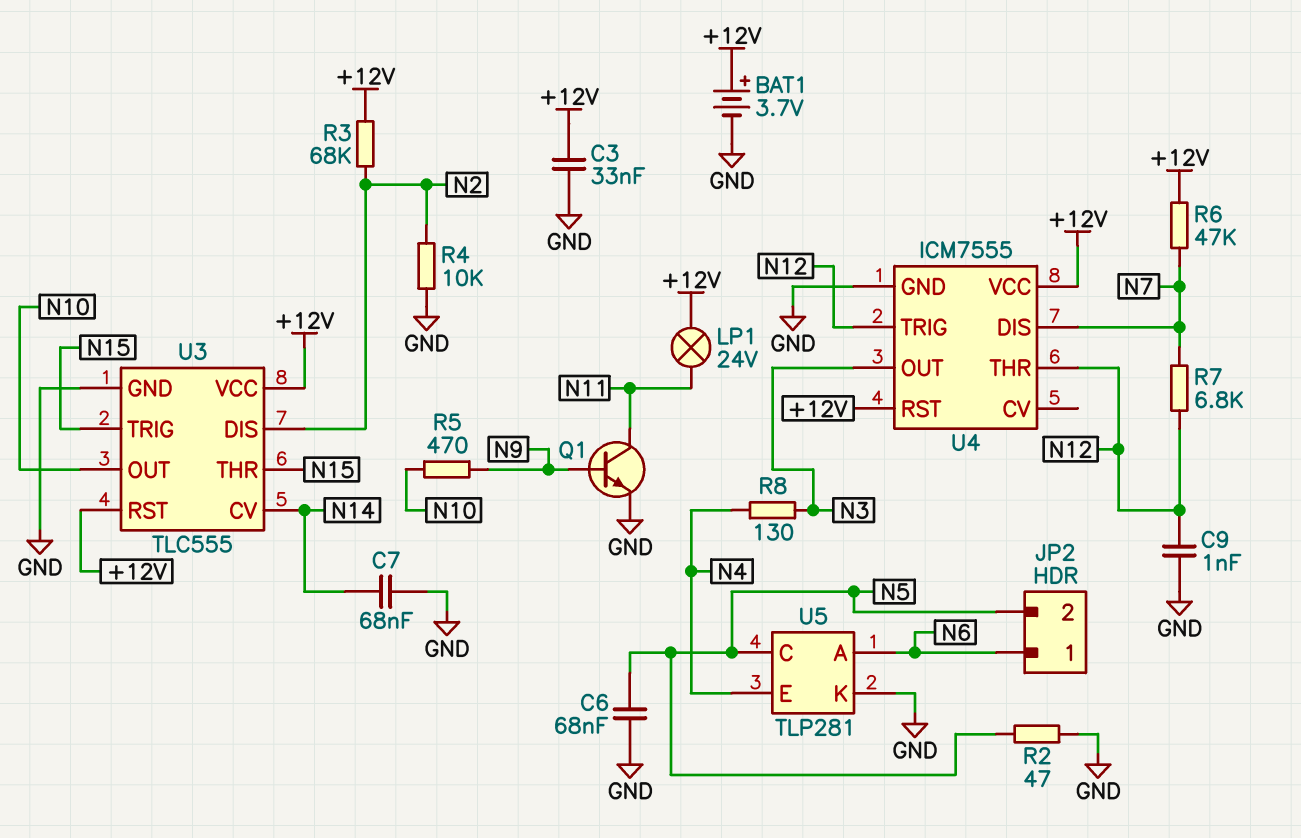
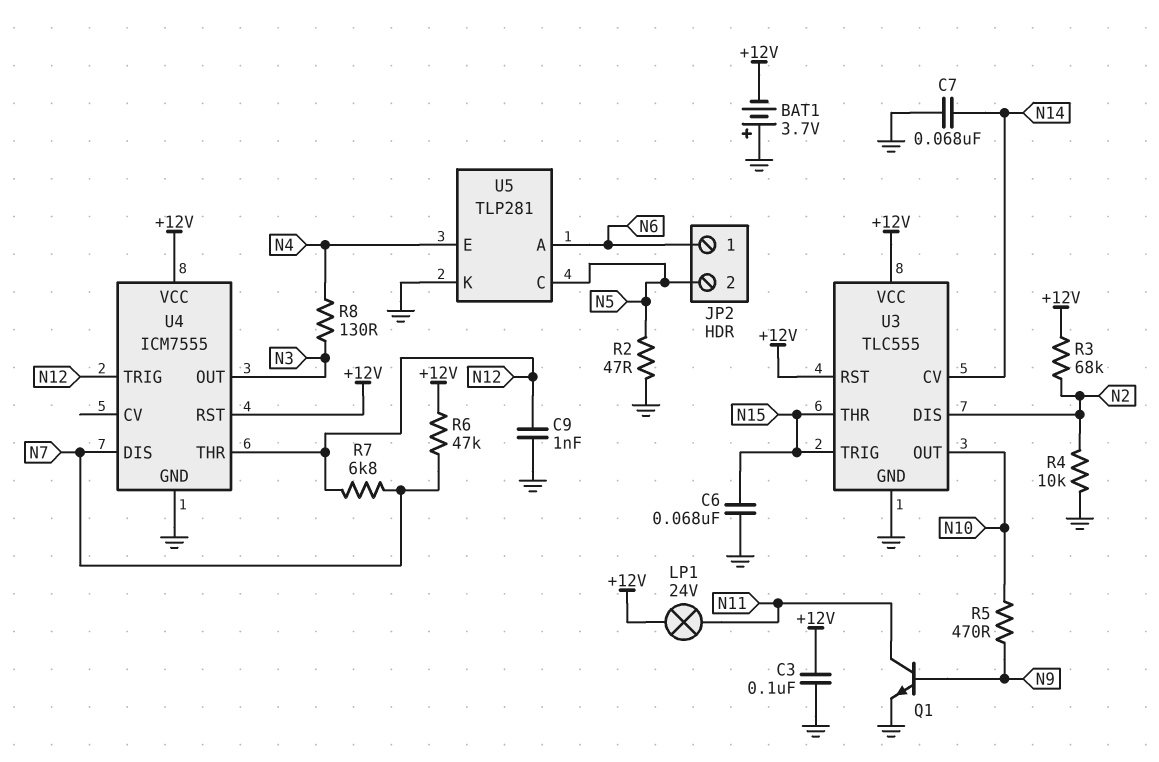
BAT1: 3.7V (plus +12V, minus GND) -> 3.7V (plus GND, minus +12V)
C3: 33nF (+12V, GND) -> 100nF (+12V, GND)
C6: 68nF (GND, N5) -> 68nF (GND, N15)

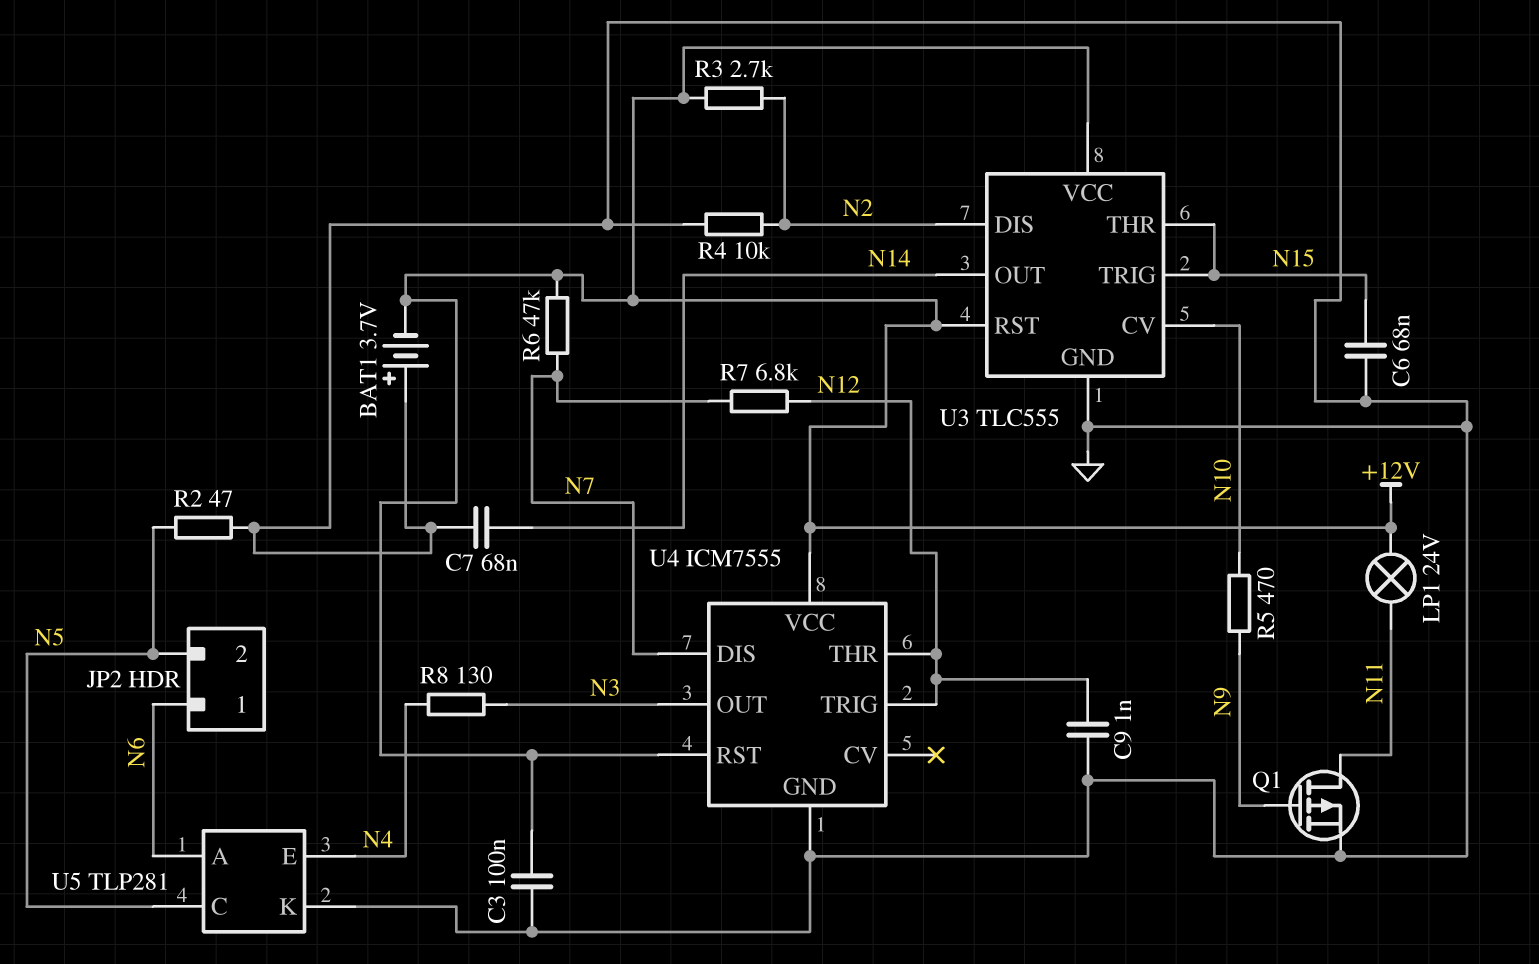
Q1: NPN (B N9, C N11, E GND) -> PMOS (G N9, D N11, S GND)
R3: 68k (+12V, N2) -> 2.7k (+12V, N2)
U3 pin CV: N14 -> N10
U3 pin OUT: N10 -> N14

